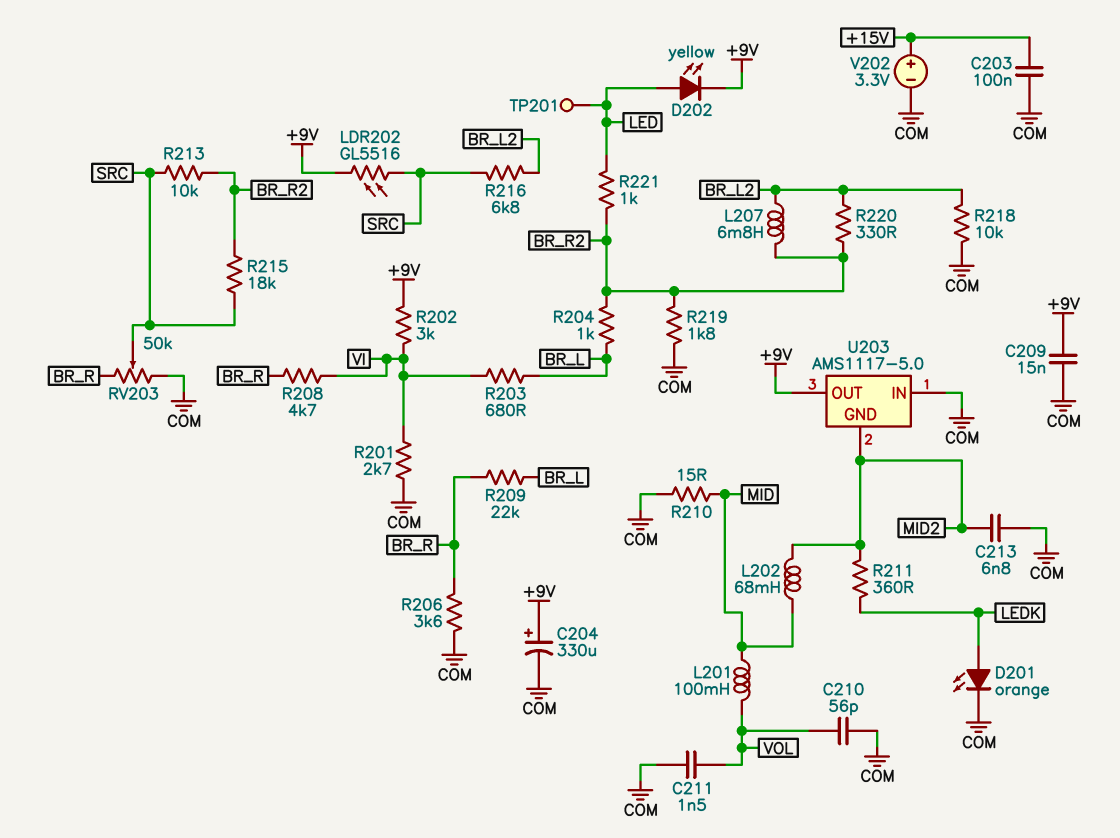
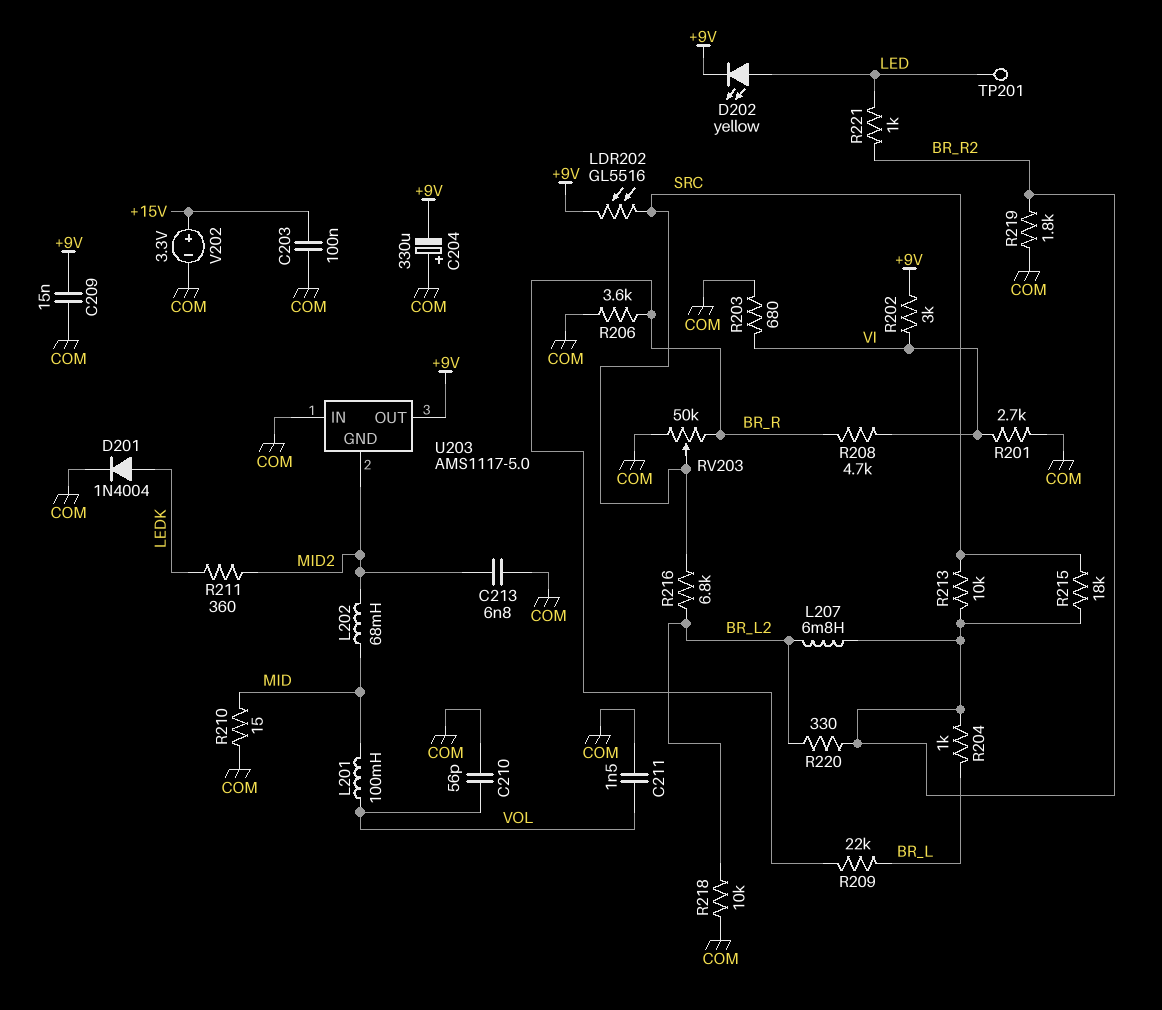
C204: 330uF (plus +9V, minus COM) -> 330uF (plus COM, minus +9V)
D201: LED orange (A LEDK, K COM) -> diode 1N4004 (A LEDK, K COM)
R203: 680 (BR_L, VI) -> 680 (COM, VI)

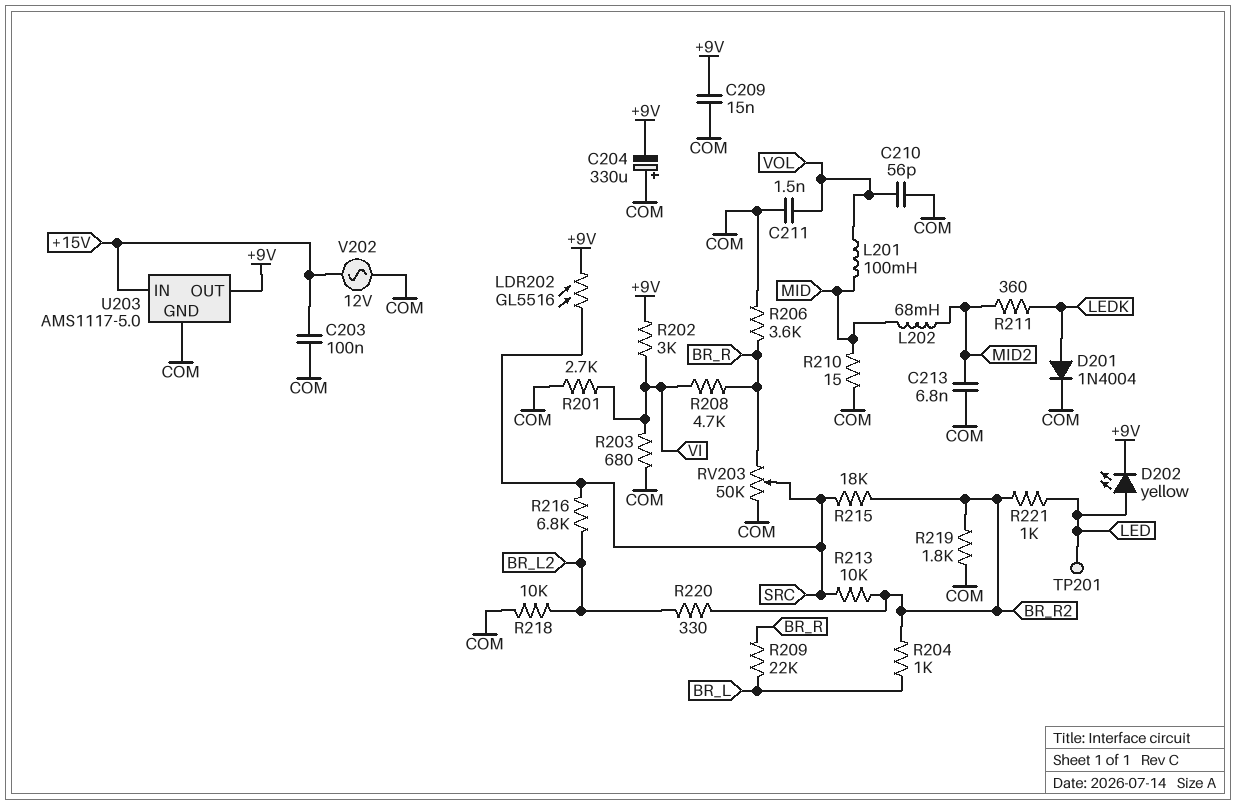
L207: 6.8mH (BR_L2, BR_R2) -> none
U203 pin GND: MID2 -> COM
U203 pin IN: COM -> +15V
V202: 3.3V (plus +15V, minus COM) -> AC 12V (+15V, COM)

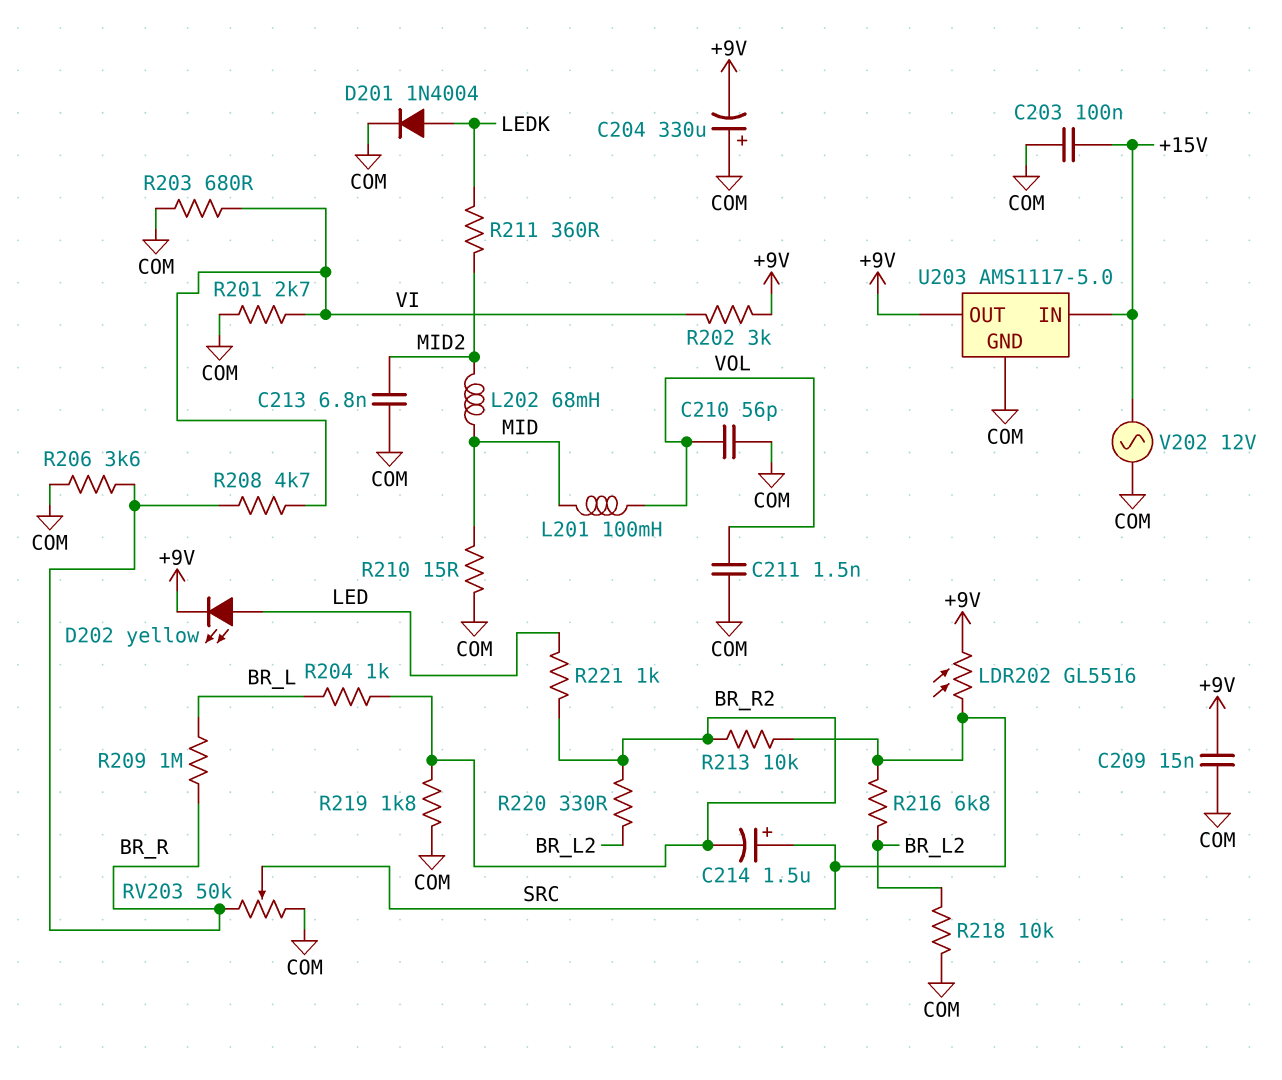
C214: none -> 1.5uF (plus SRC, minus BR_R2)
R209: 22k (BR_L, BR_R) -> 1M (BR_L, BR_R)
R215: 18k (BR_R2, SRC) -> none
TP201: test point (LED) -> none

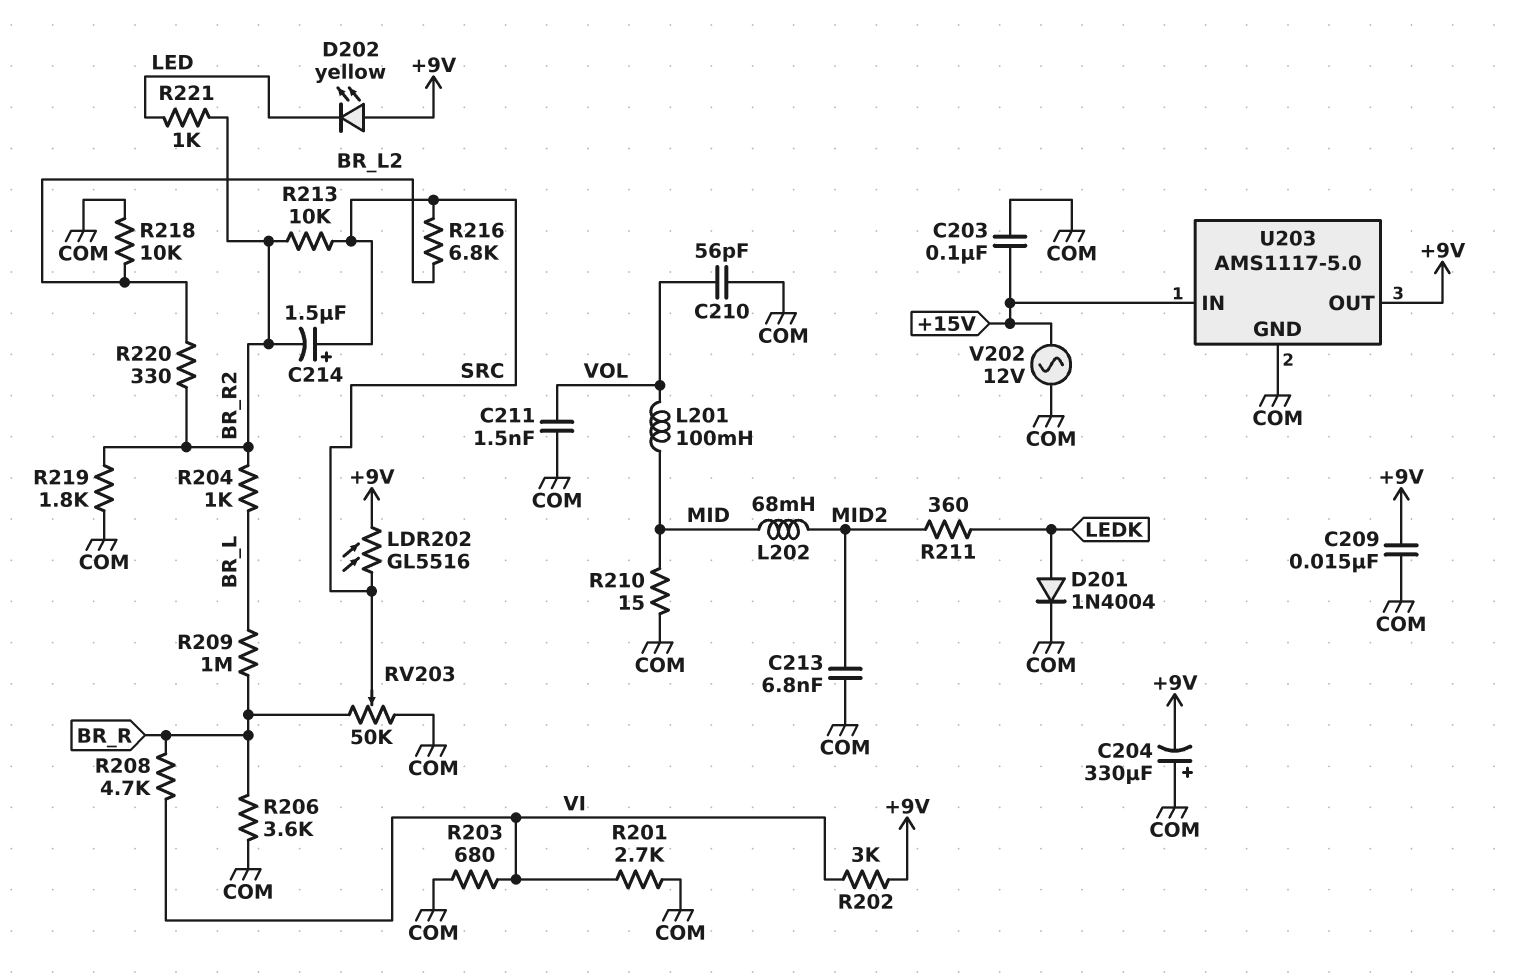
D202: LED yellow (A LED, K +9V) -> LED yellow (A +9V, K LED)

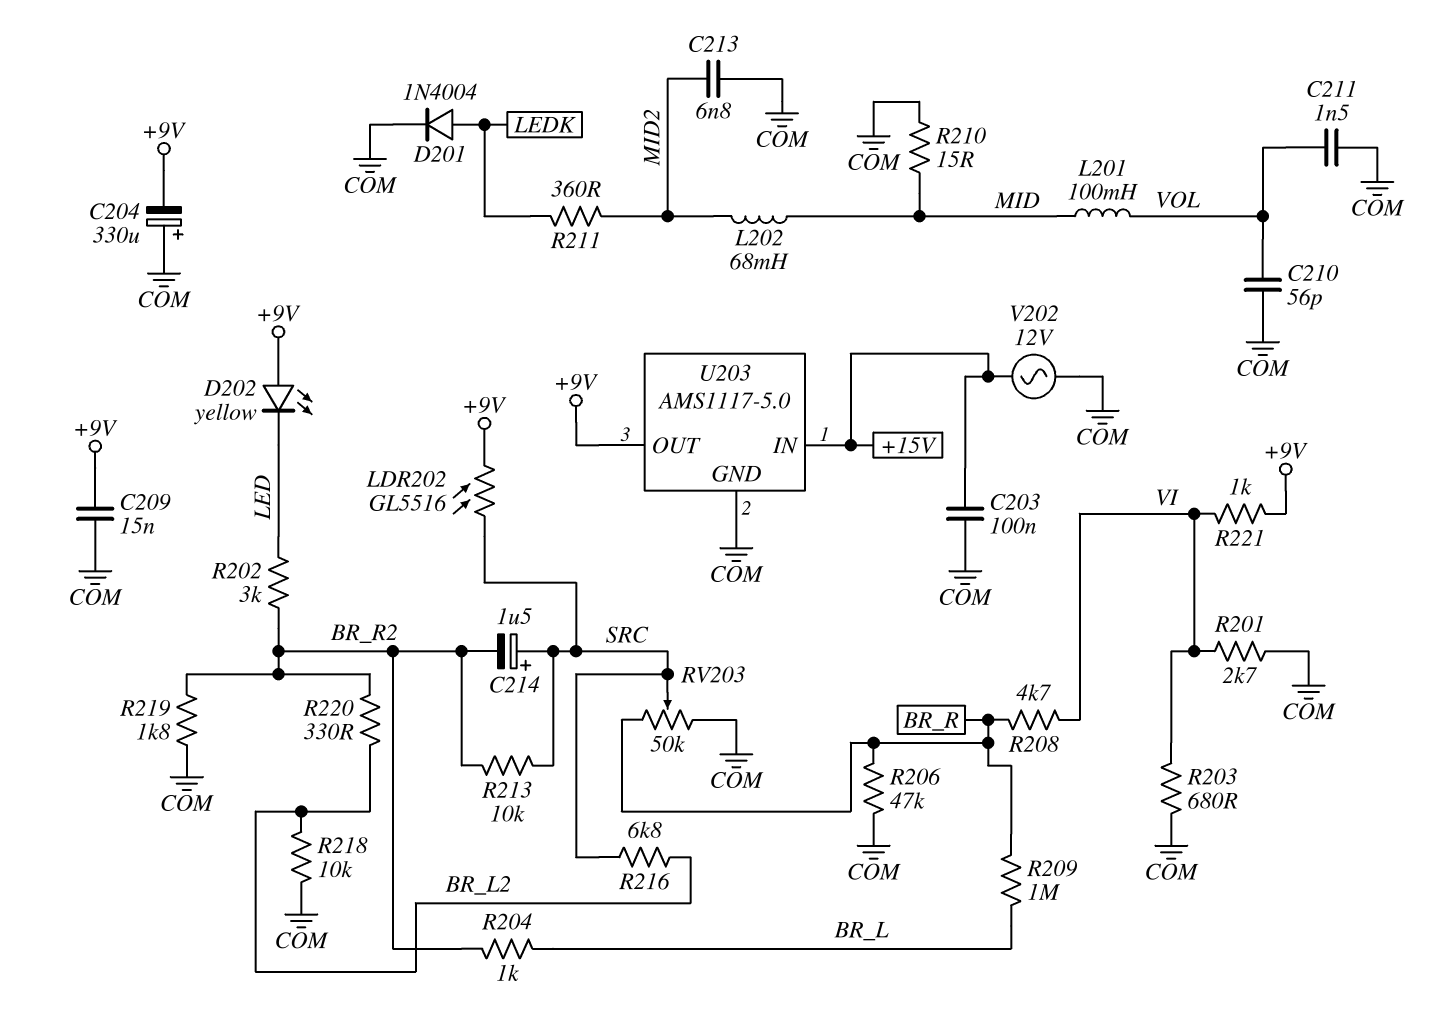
R202: 3k (+9V, VI) -> 3k (BR_R2, LED)
R206: 3.6k (BR_R, COM) -> 47k (BR_R, COM)
R221: 1k (BR_R2, LED) -> 1k (+9V, VI)

